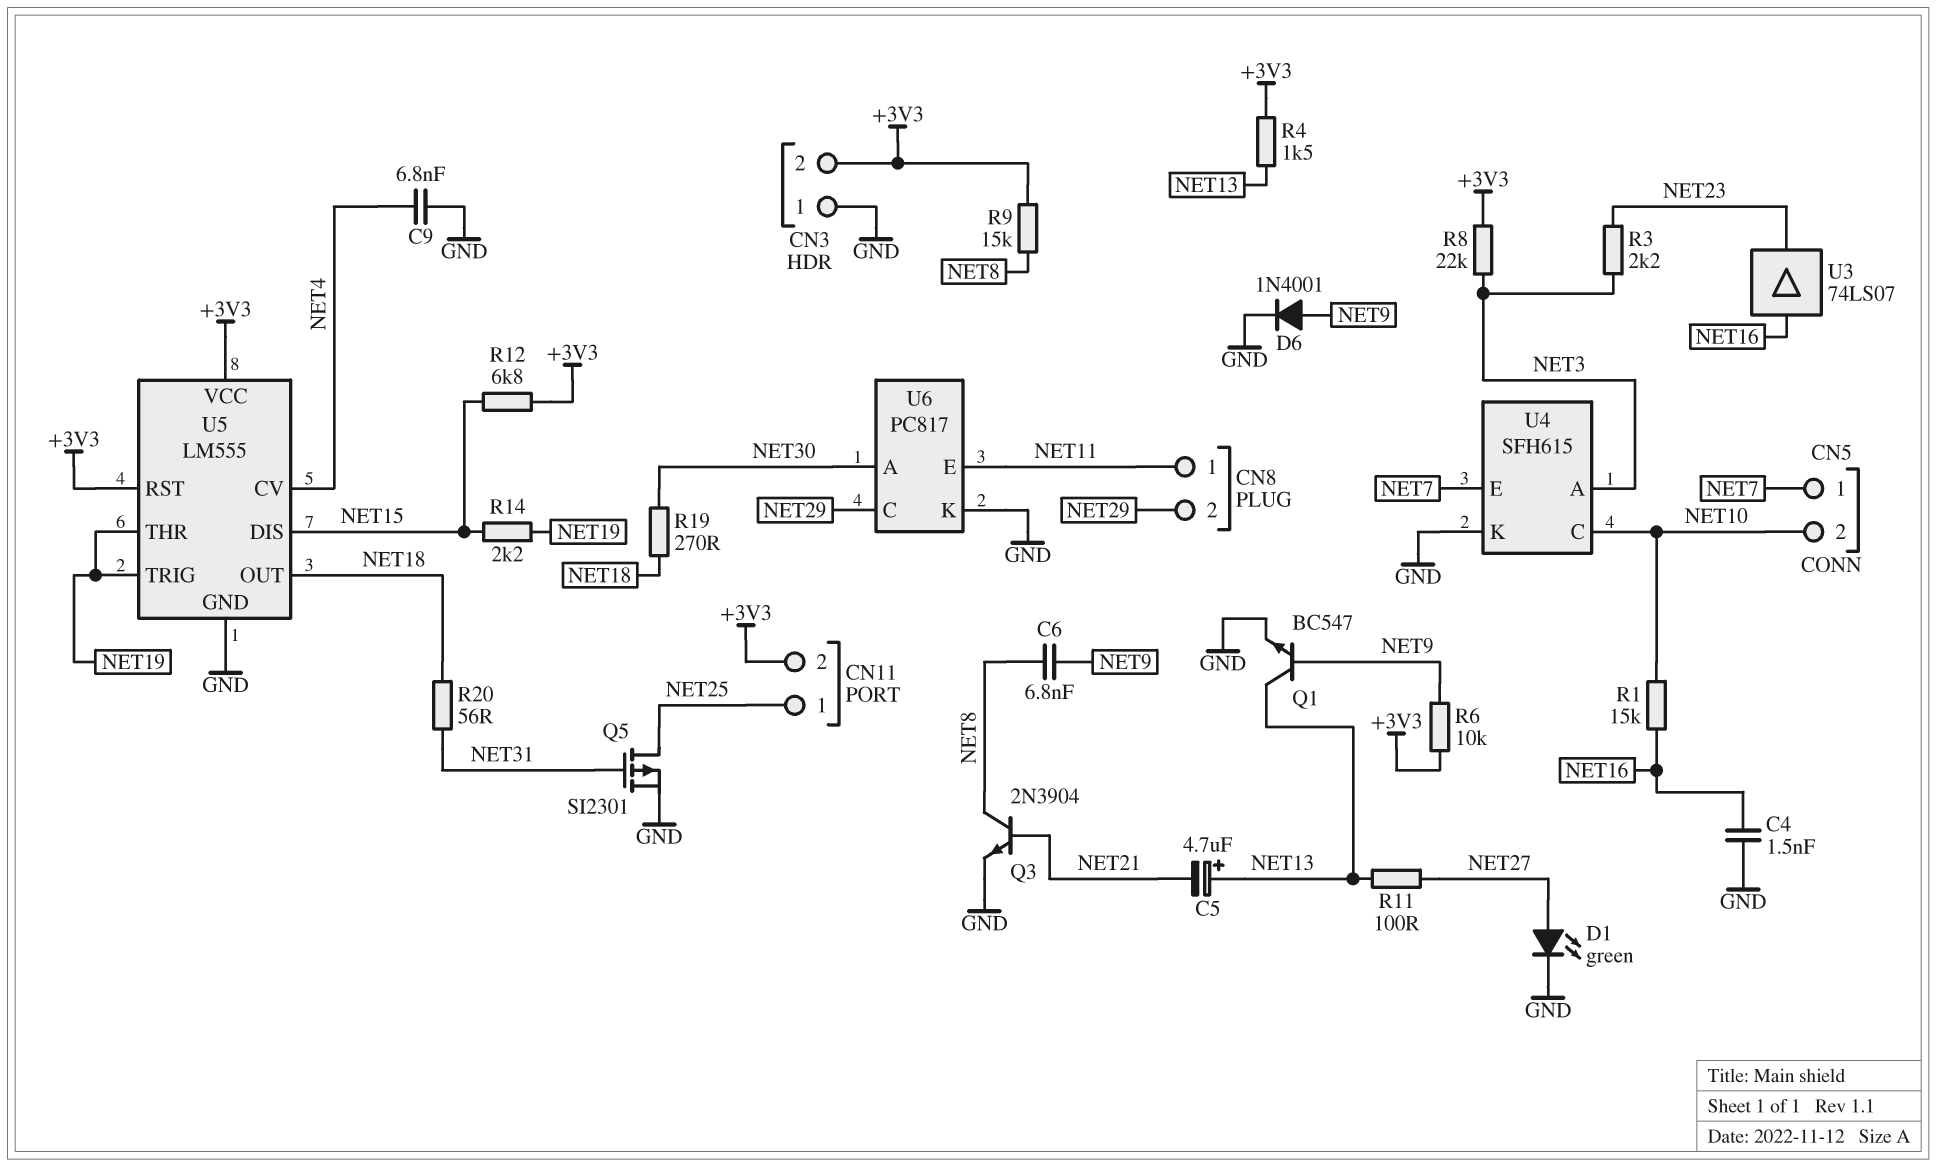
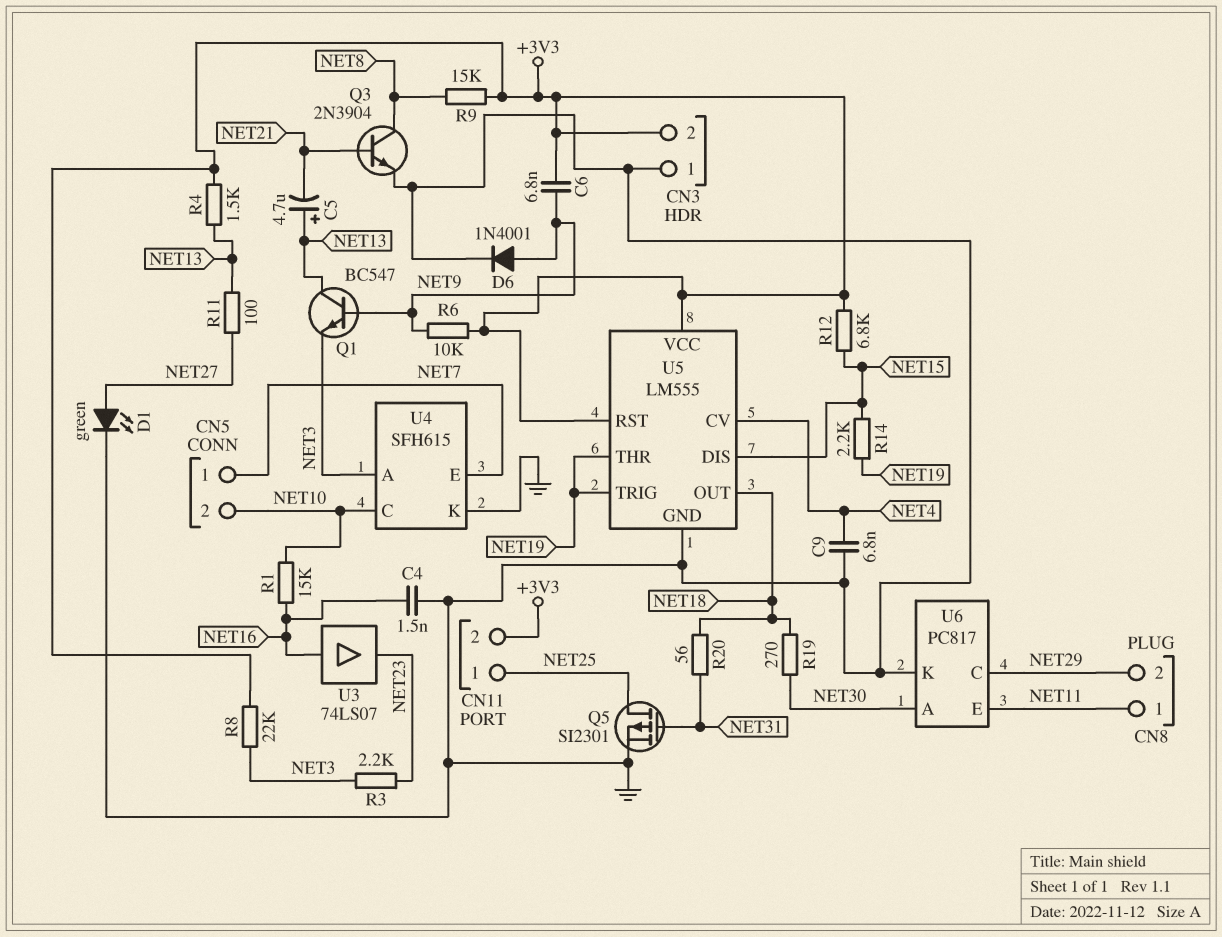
C6: 6.8nF (NET8, NET9) -> 6.8nF (+3V3, NET9)
Q1: NPN BC547 (B NET9, C NET13, E GND) -> NPN BC547 (B NET9, C NET13, E NET3)

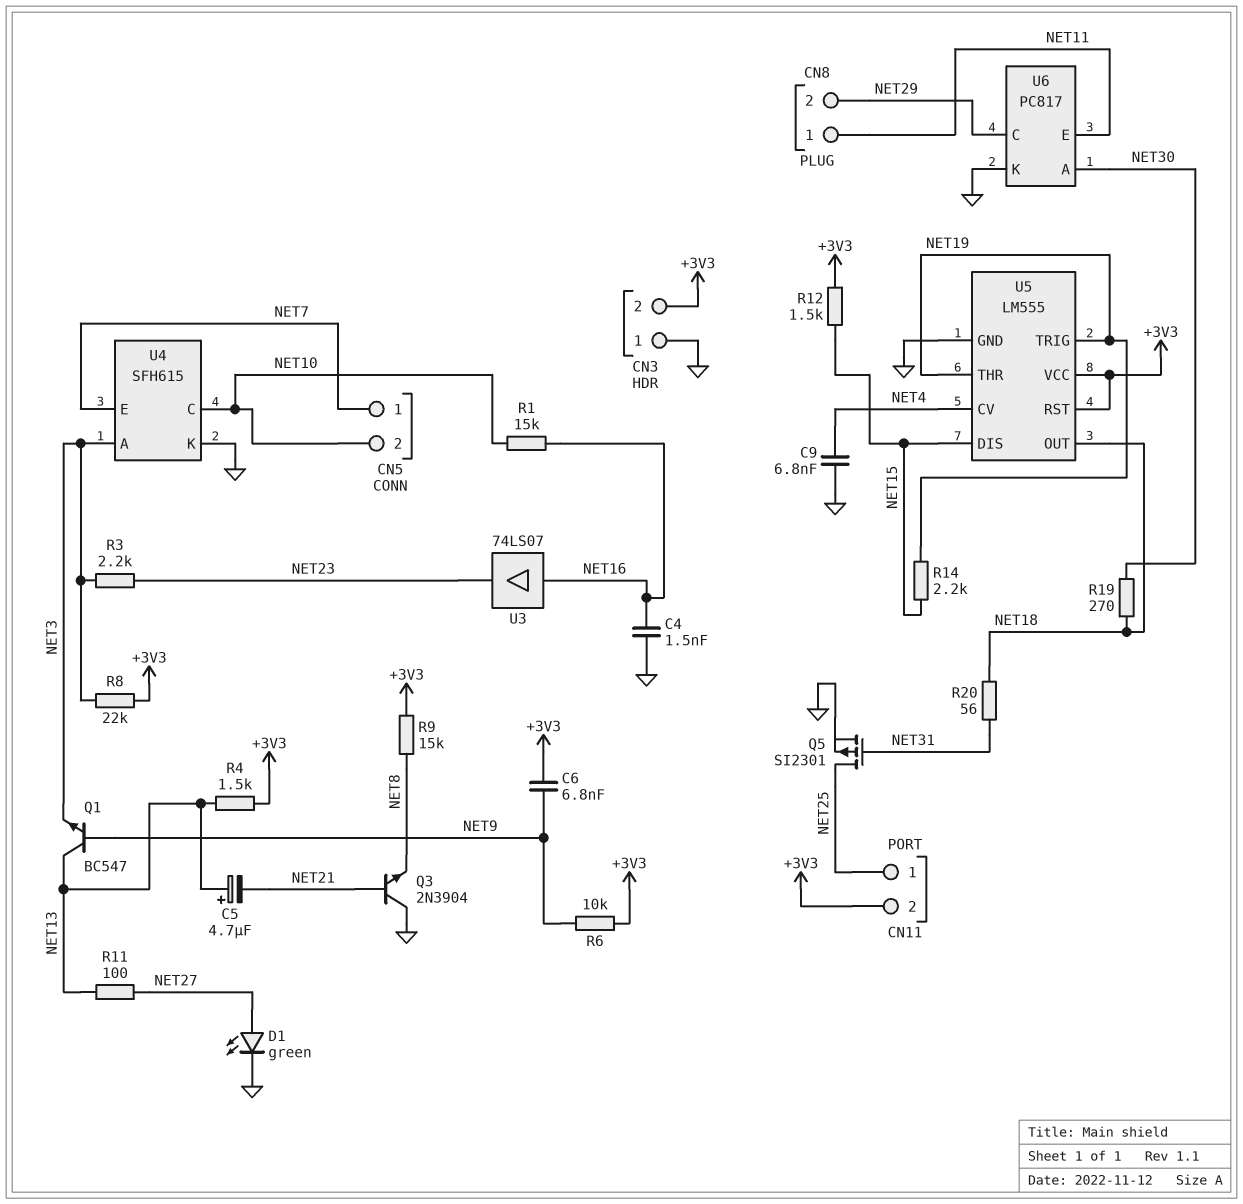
D6: diode 1N4001 (A NET9, K GND) -> none
Q3: NPN 2N3904 (B NET21, C NET8, E GND) -> NPN 2N3904 (B NET21, C GND, E NET8)
R12: 6.8k (+3V3, NET15) -> 1.5k (+3V3, NET15)

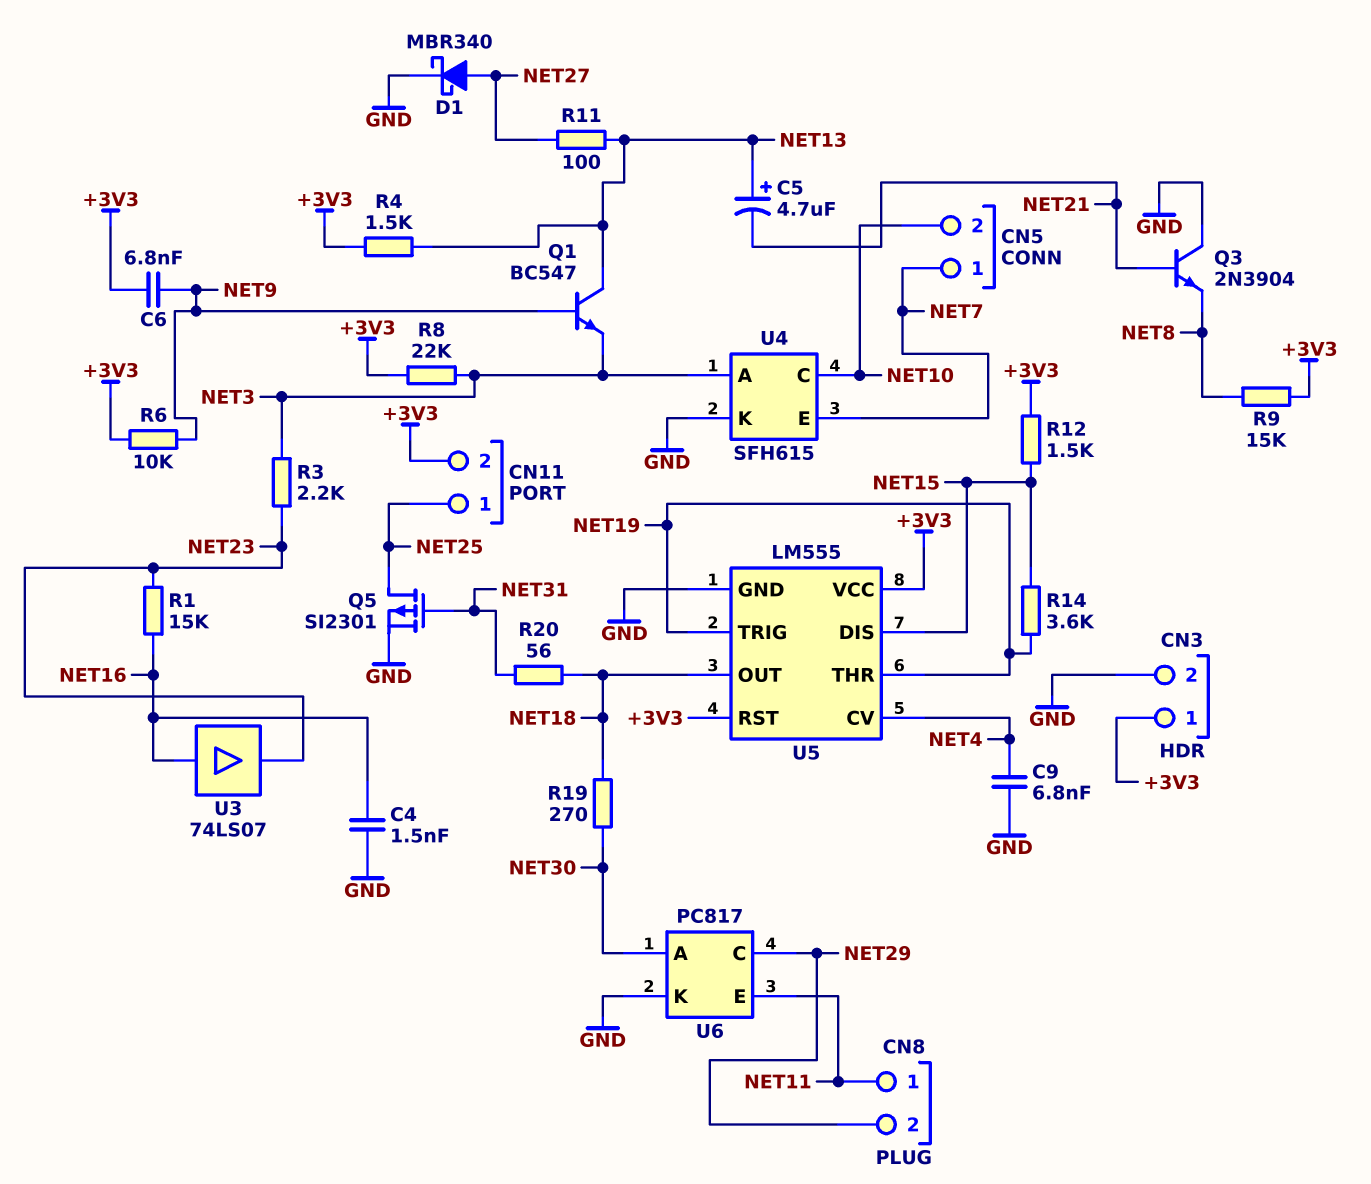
CN3 pin 1: GND -> +3V3
CN3 pin 2: +3V3 -> GND
D1: LED green (A NET27, K GND) -> schottky MBR340 (A NET27, K GND)
R1: 15k (NET10, NET16) -> 15k (NET16, NET23)
R14: 2.2k (NET15, NET19) -> 3.6k (NET15, NET19)

